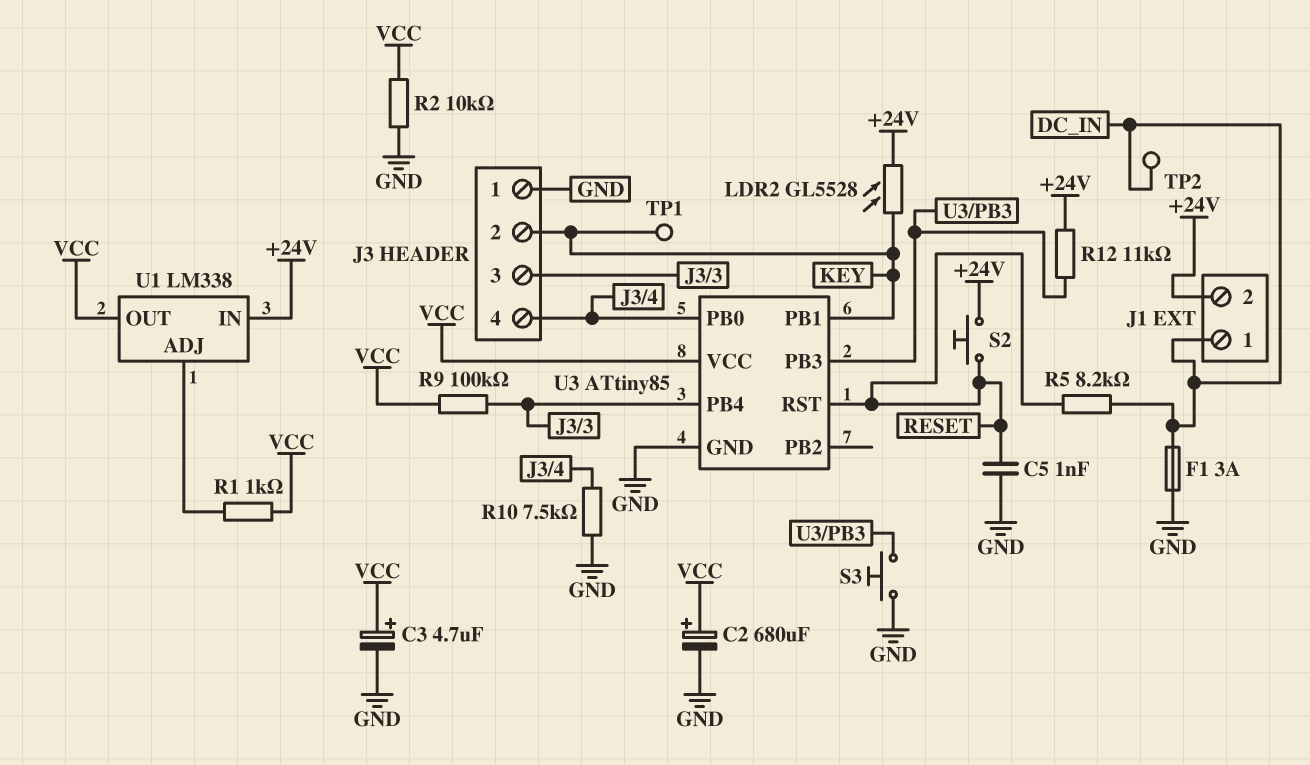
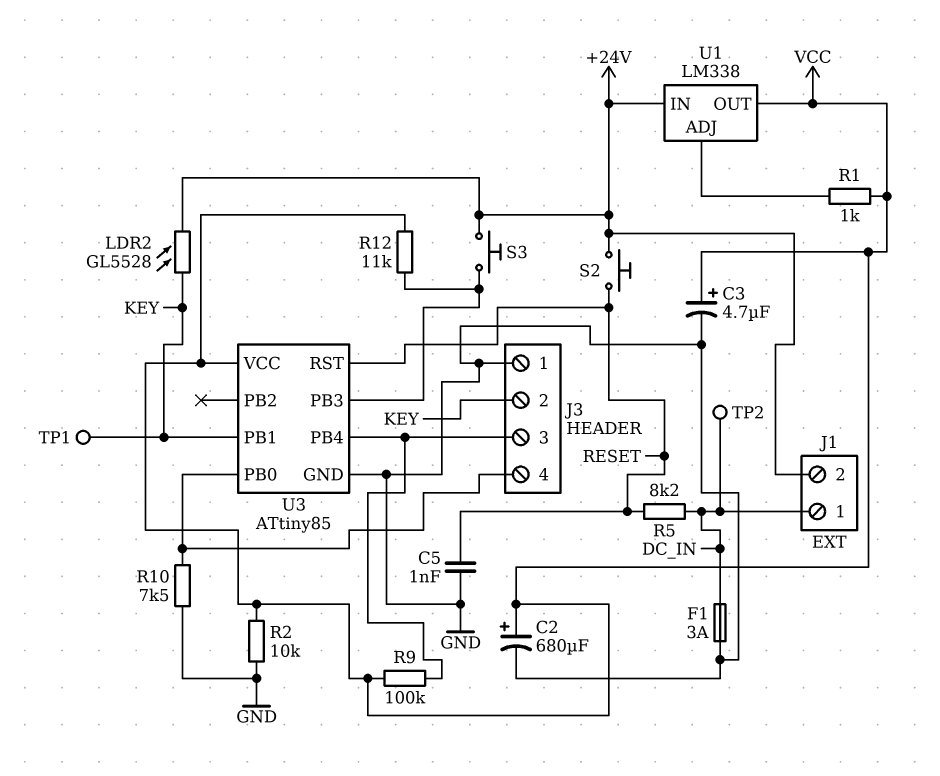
R12: 11k (+24V, U3/PB3) -> 11k (U3/PB3, VCC)
S3: button (GND, U3/PB3) -> button (+24V, U3/PB3)

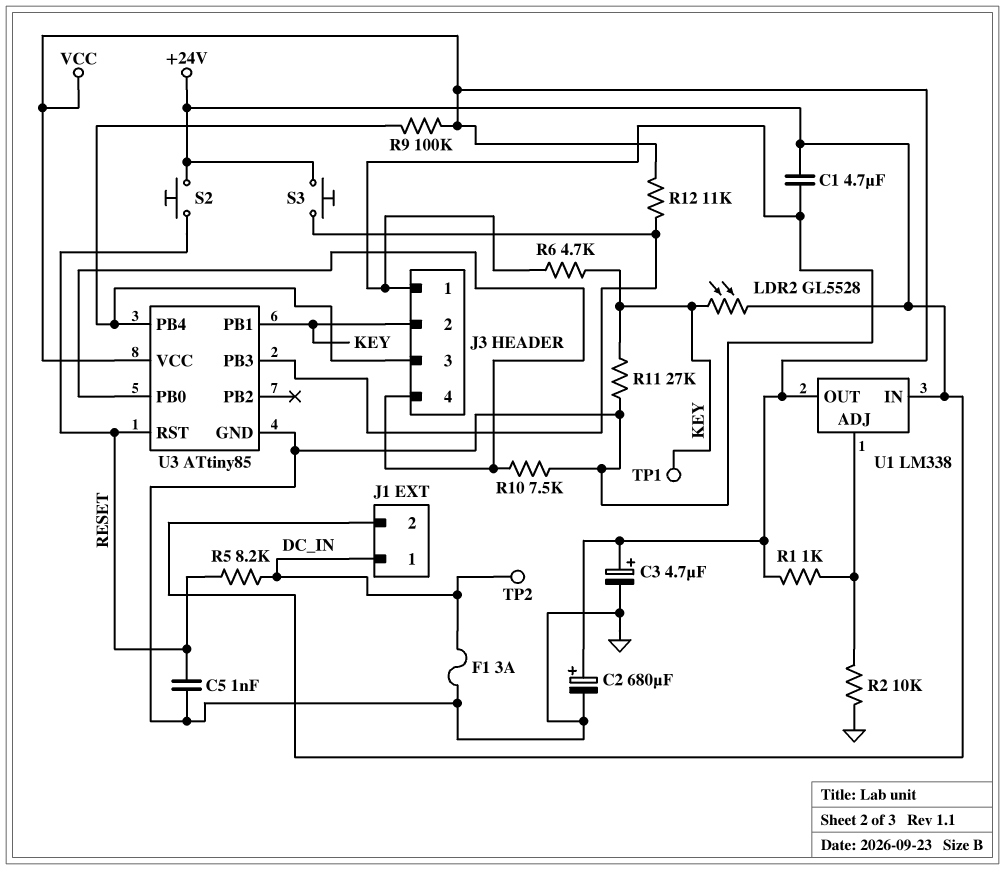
C1: none -> 4.7uF (+24V, GND)
R2: 10k (GND, VCC) -> 10k (GND, U1/ADJ)
R6: none -> 4.7k (GND, KEY)
R11: none -> 27k (GND, KEY)

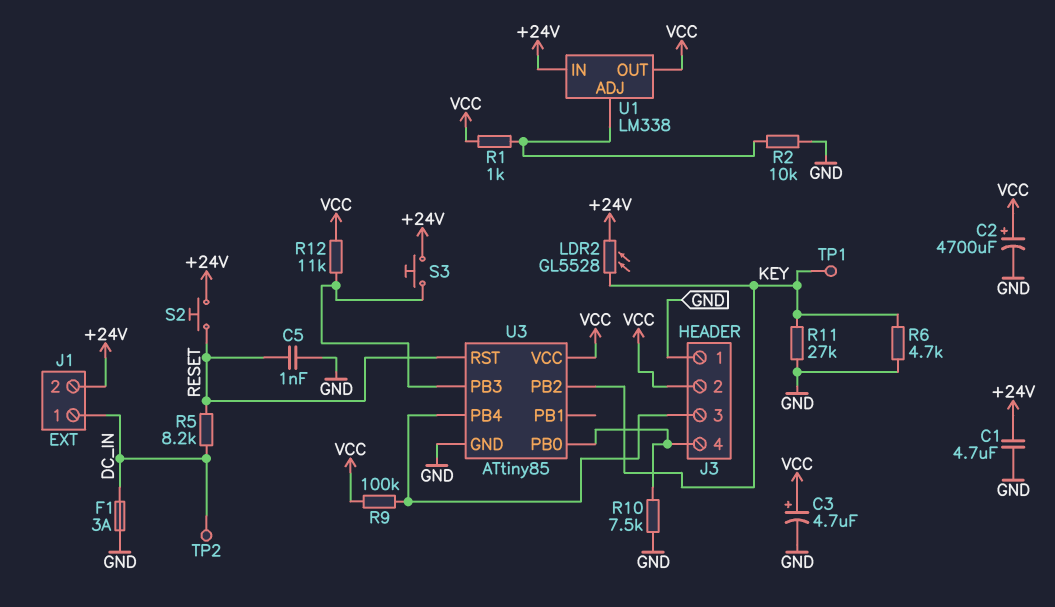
C2: 680uF (plus VCC, minus GND) -> 4700uF (plus VCC, minus GND)
J3 pin 2: KEY -> VCC
U3 pin PB1: KEY -> none
U3 pin PB2: none -> KEY

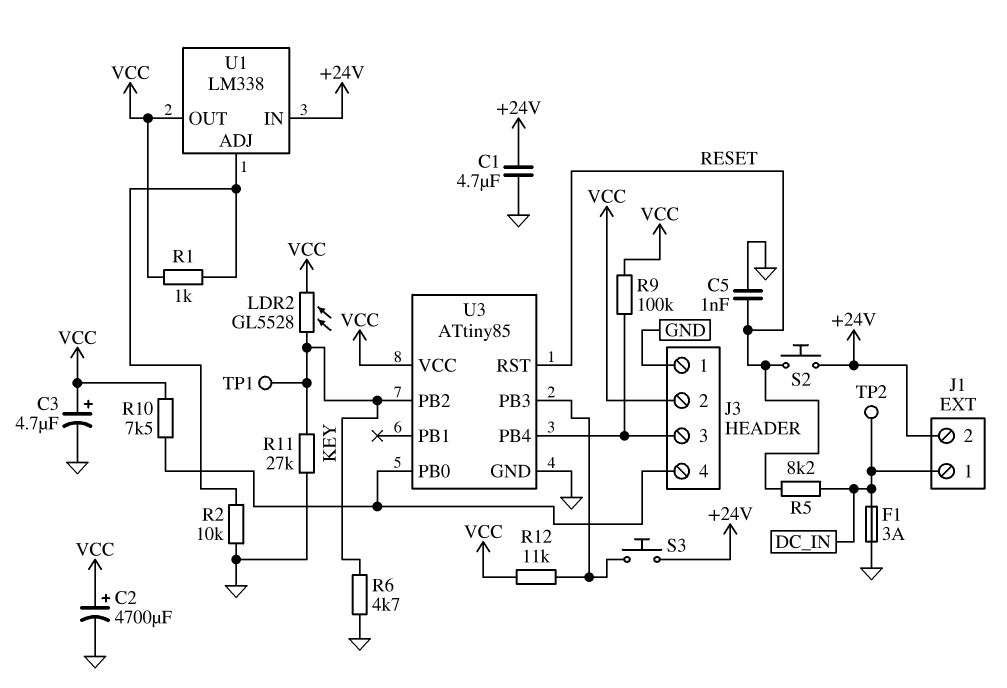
LDR2: GL5528 (+24V, KEY) -> GL5528 (KEY, VCC)
R10: 7.5k (GND, J3/4) -> 7.5k (J3/4, VCC)

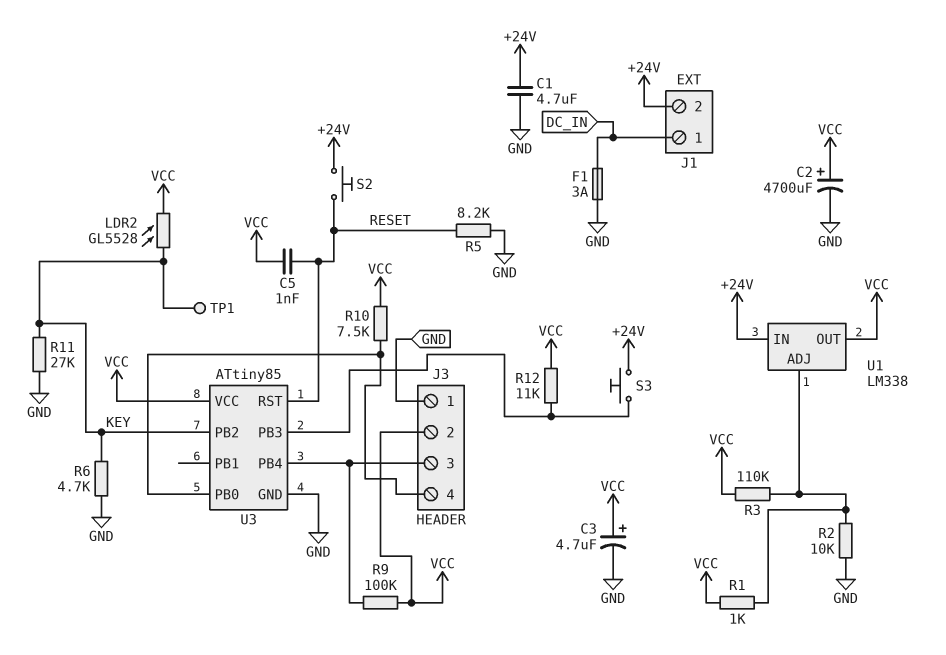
C5: 1nF (GND, RESET) -> 1nF (RESET, VCC)
R3: none -> 110k (U1/ADJ, VCC)
R5: 8.2k (DC_IN, RESET) -> 8.2k (GND, RESET)
TP2: test point (DC_IN) -> none

